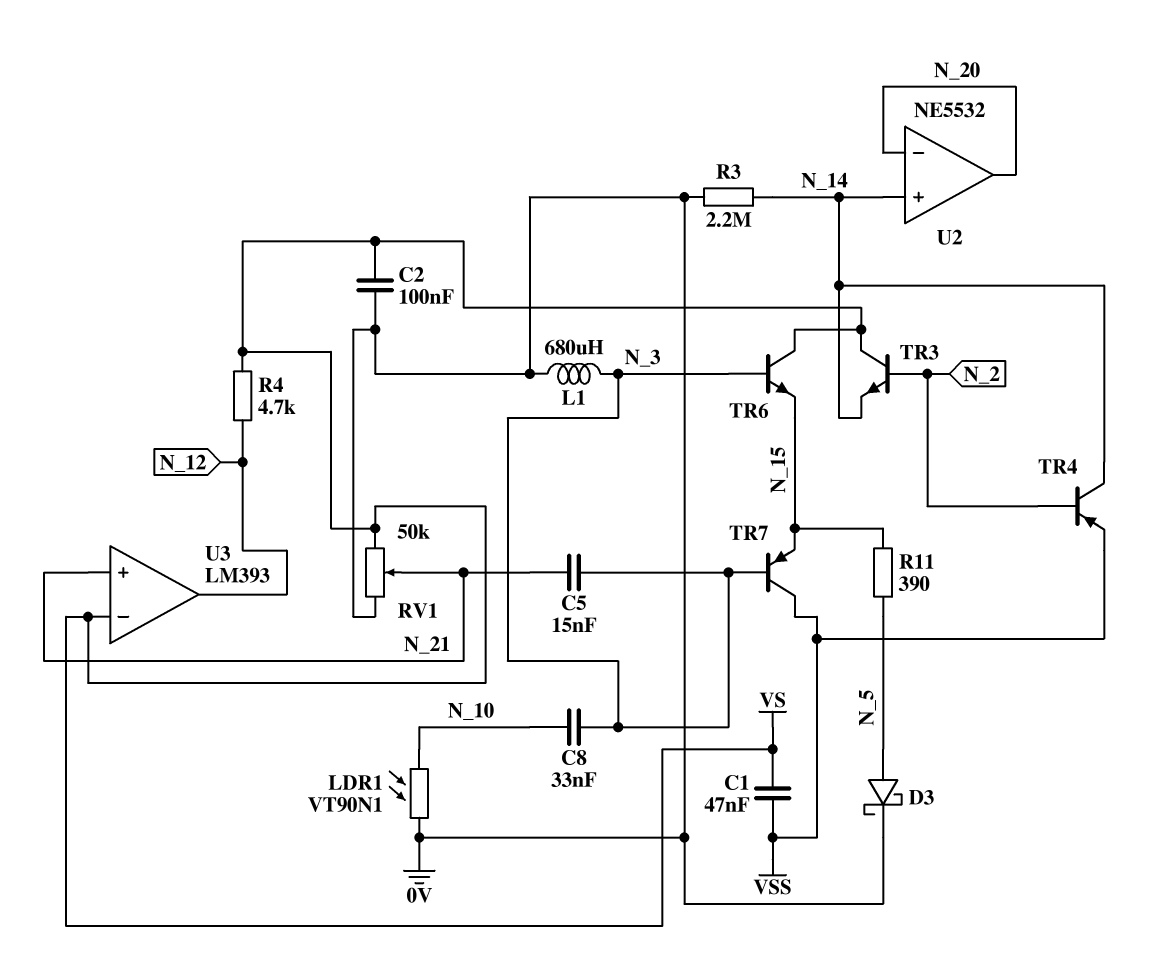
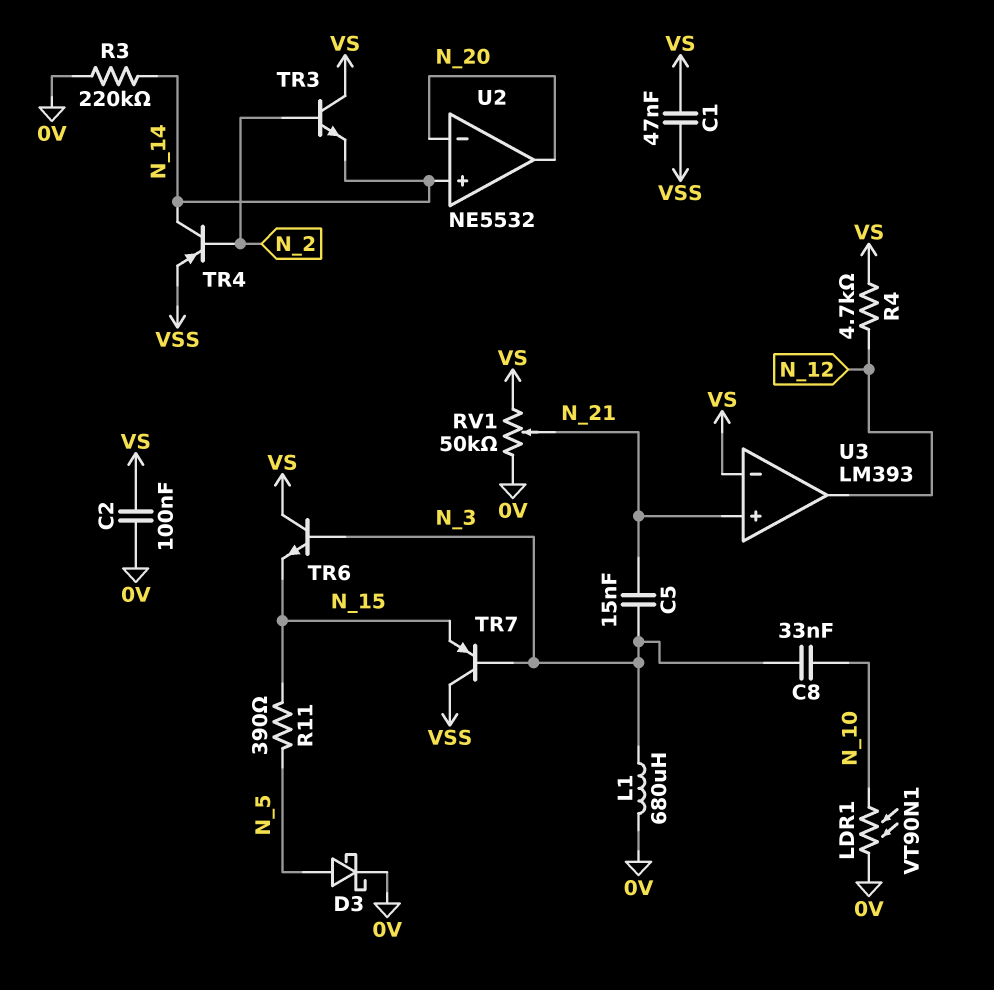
R3: 2.2M (0V, N_14) -> 220k (0V, N_14)

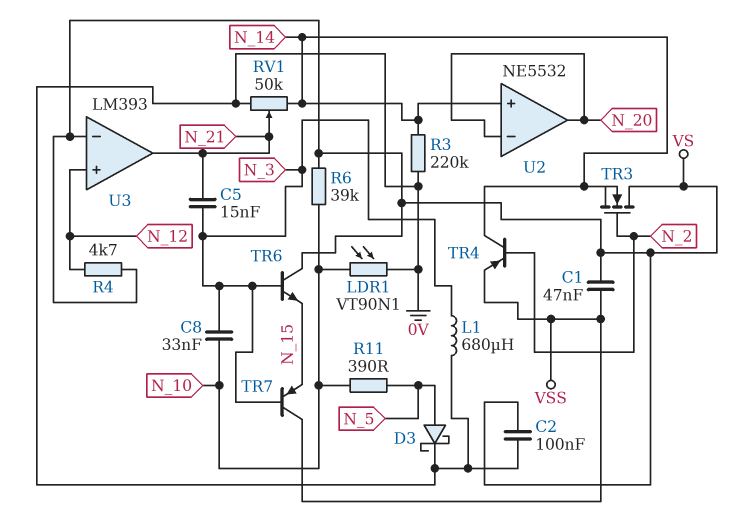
R6: none -> 39k (N_10, VS)
R11: 390 (N_5, N_15) -> 390 (N_5, N_10)
RV1: 50k (0V, VS, wiper N_21) -> 50k (0V, N_14, wiper N_21)
TR3: NPN (B N_2, C VS, E N_14) -> NMOS (G N_2, D VS, S N_14)
U3 pin in+: N_21 -> N_12
U3 pin out: N_12 -> N_21

